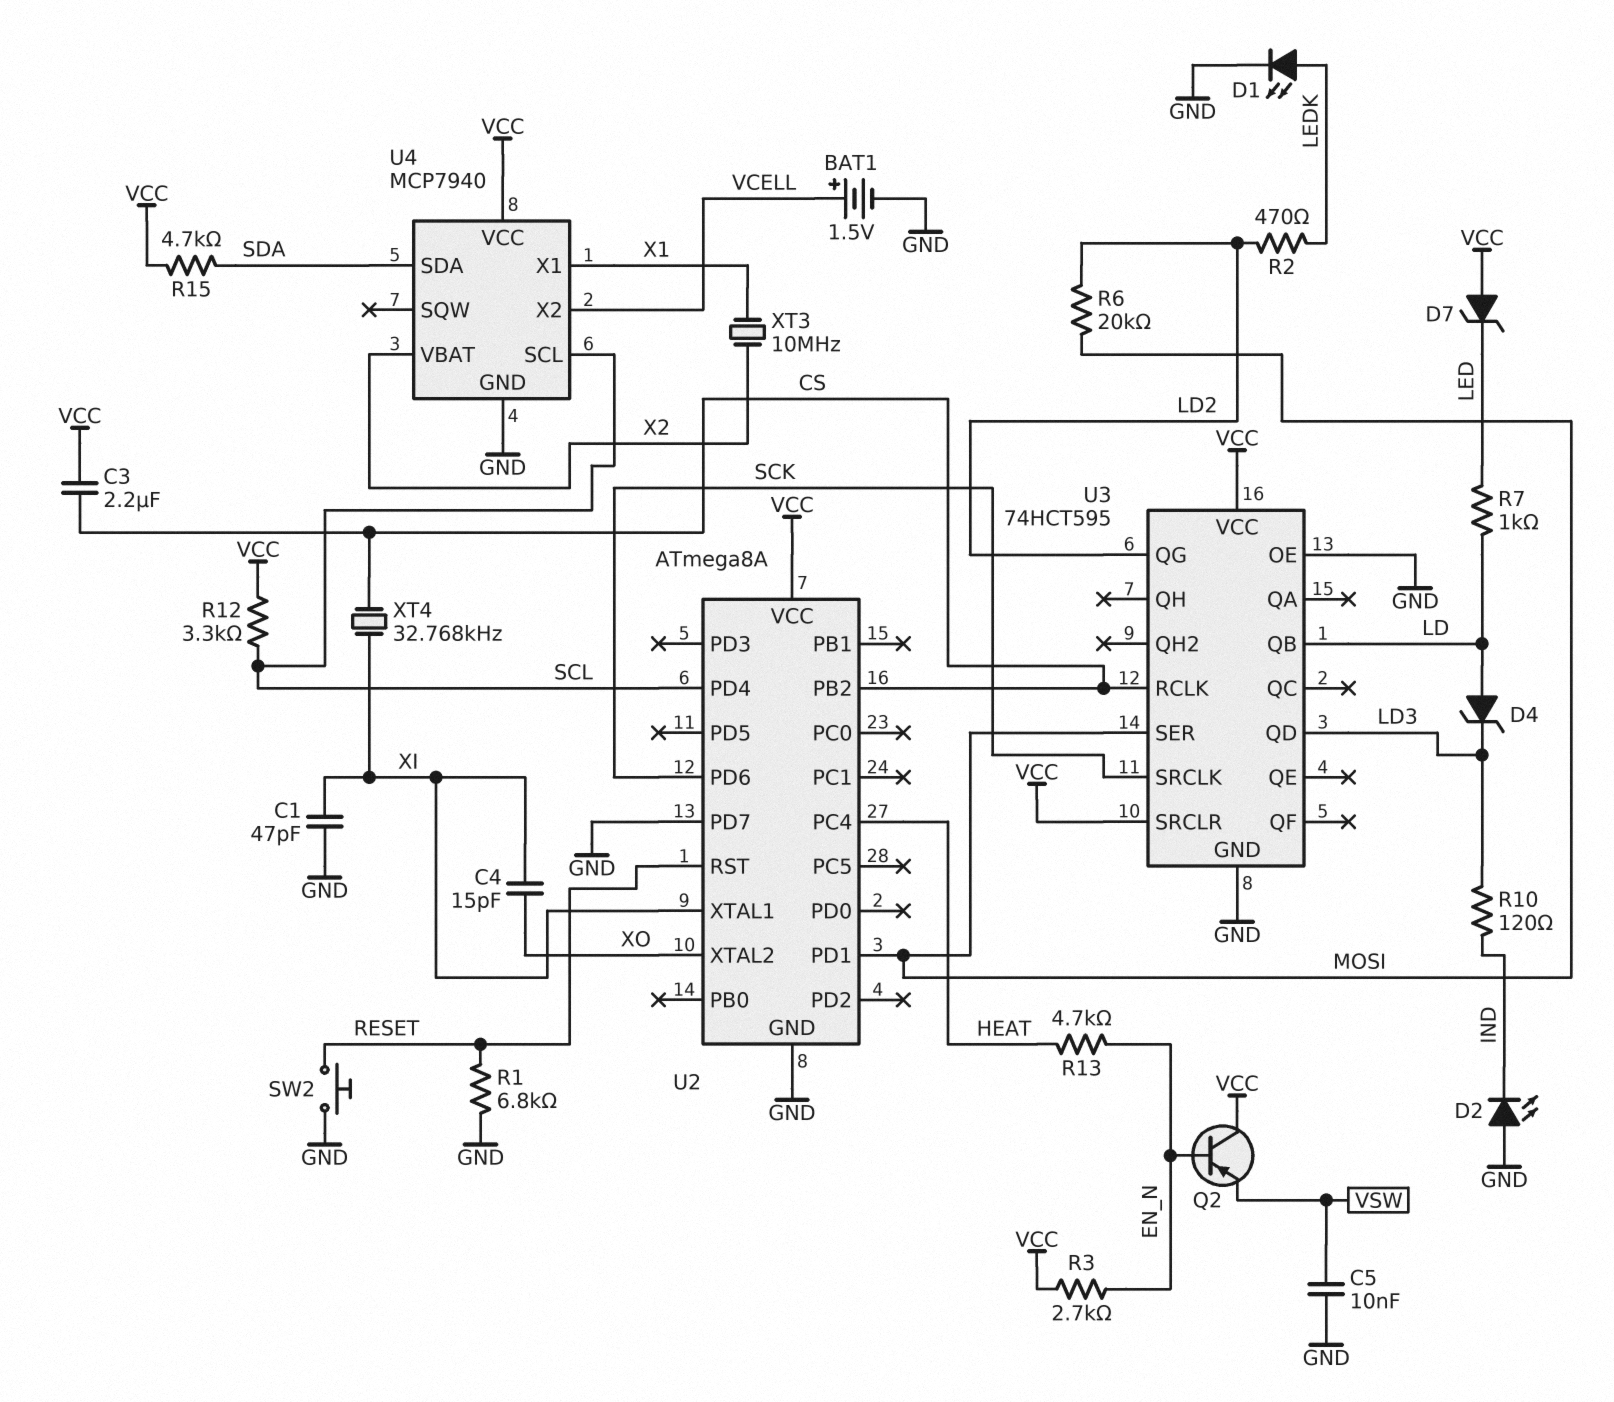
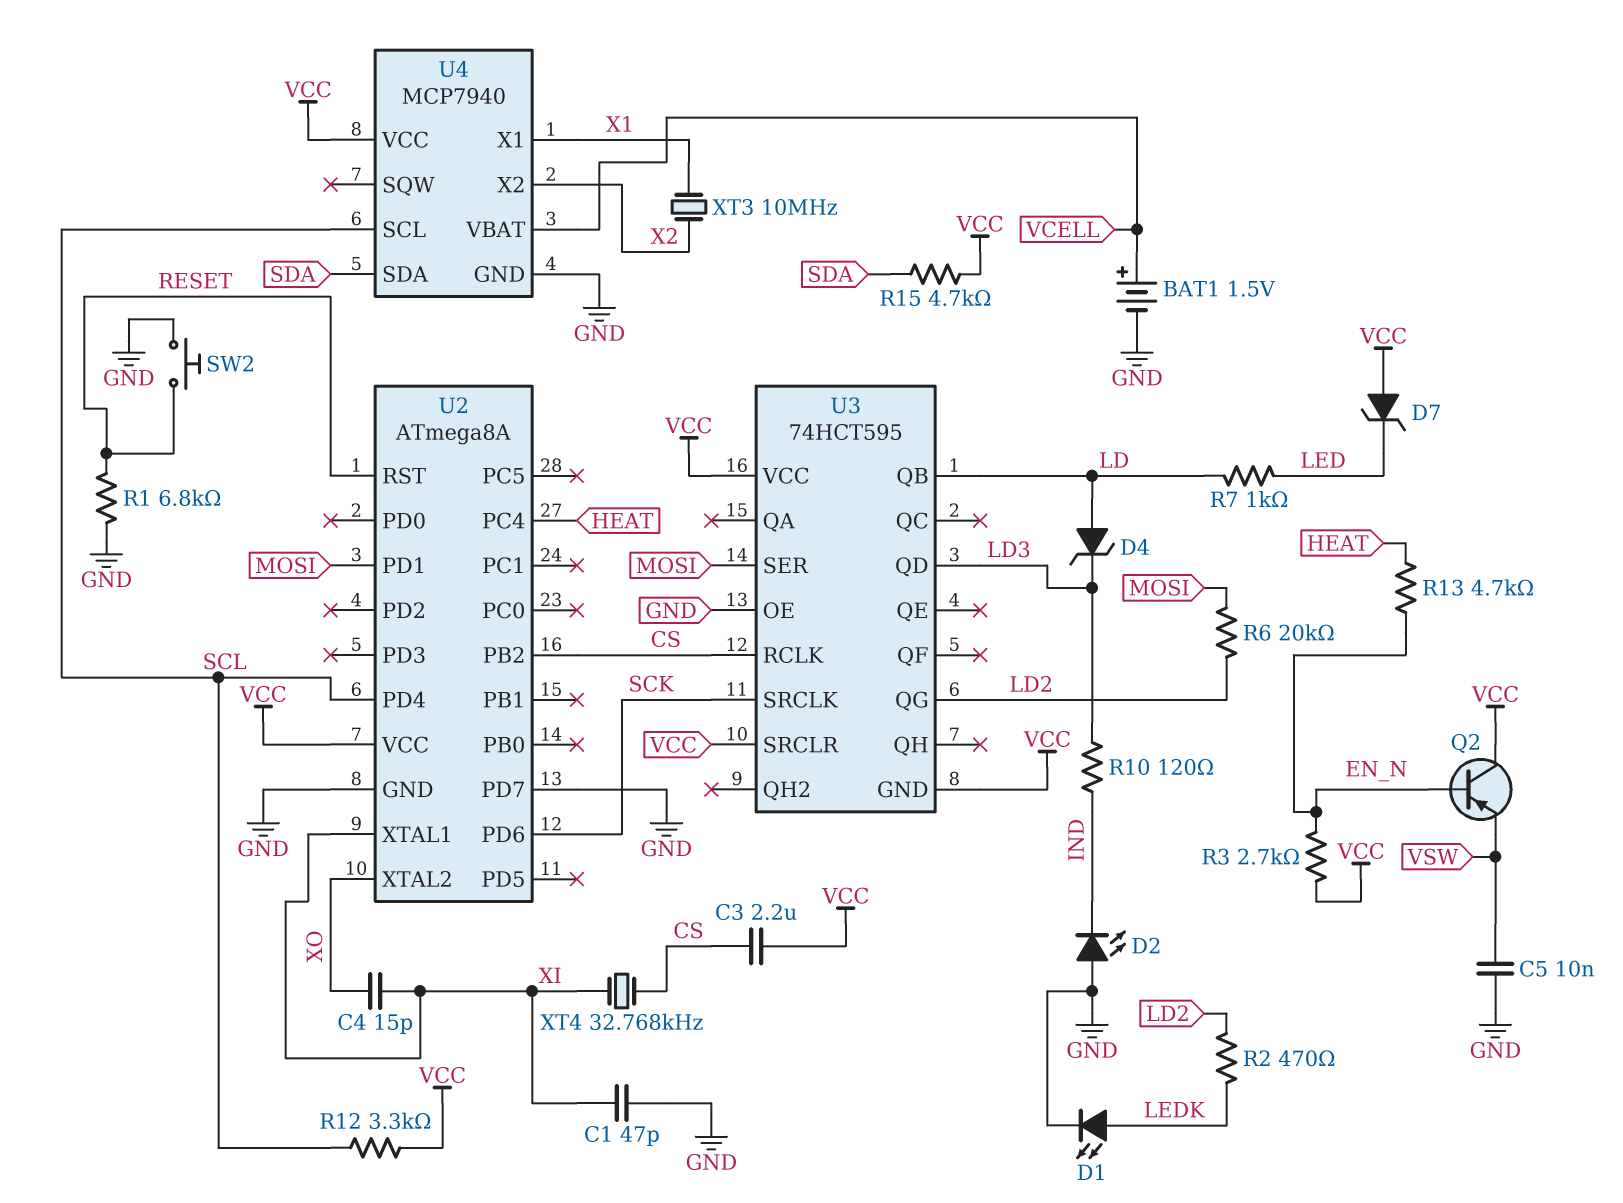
U3 pin GND: GND -> VCC
U4 pin VBAT: X2 -> VCELL
U4 pin X2: VCELL -> X2

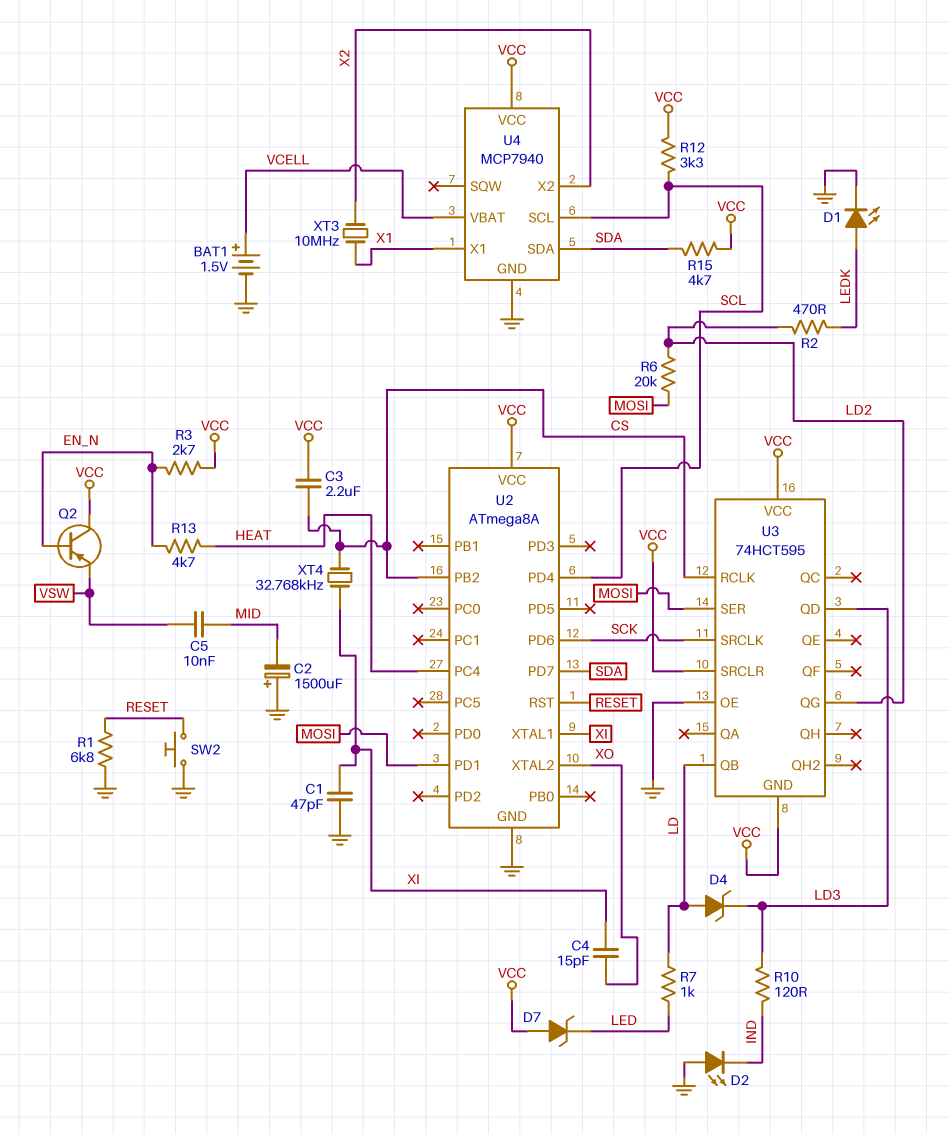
C2: none -> 1500uF (plus GND, minus MID)
C5: 10nF (GND, VSW) -> 10nF (MID, VSW)
U2 pin PD7: GND -> SDA

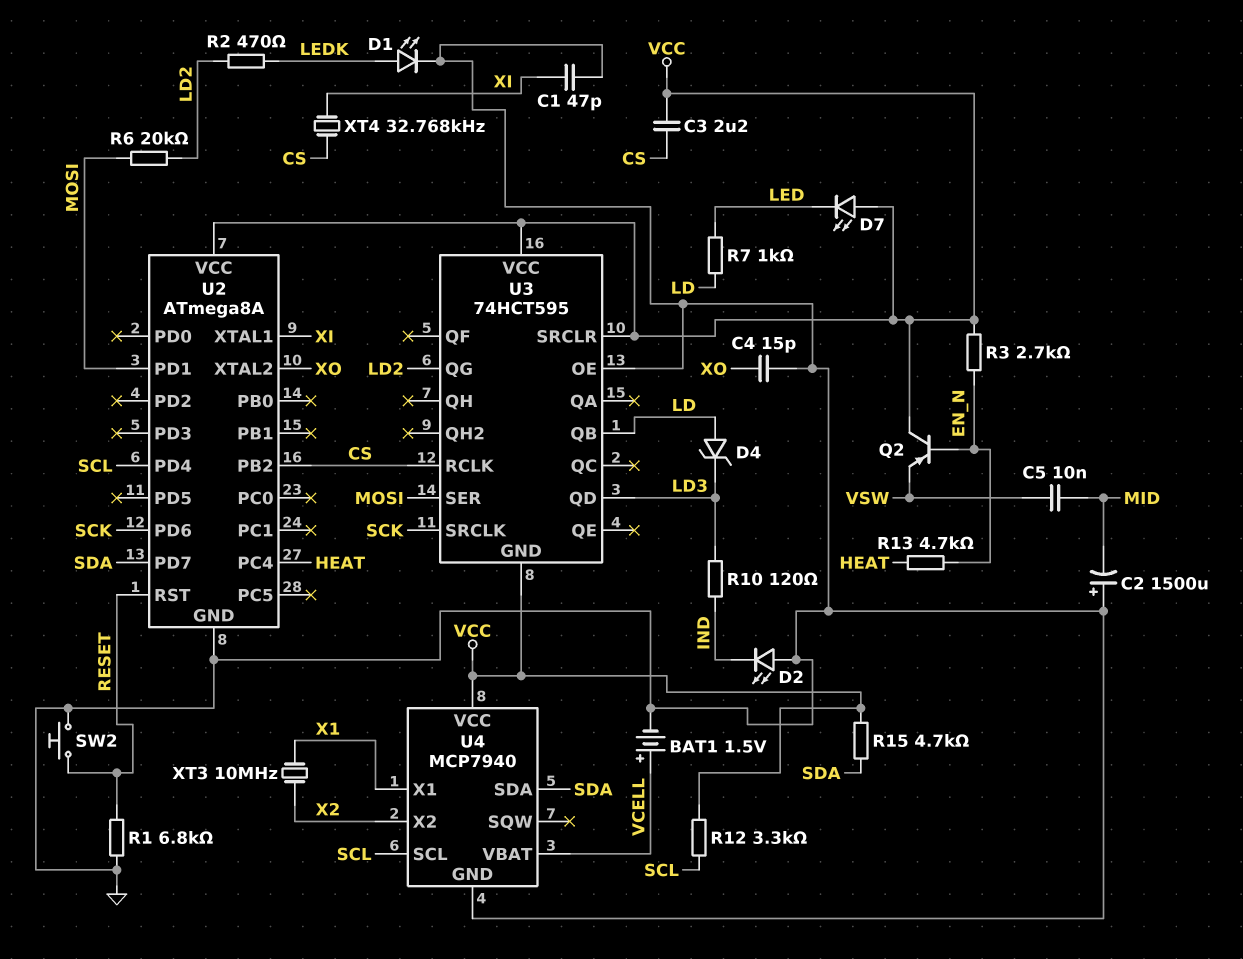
C4: 15pF (XI, XO) -> 15pF (GND, XO)
D7: zener (A VCC, K LED) -> LED (A VCC, K LED)

